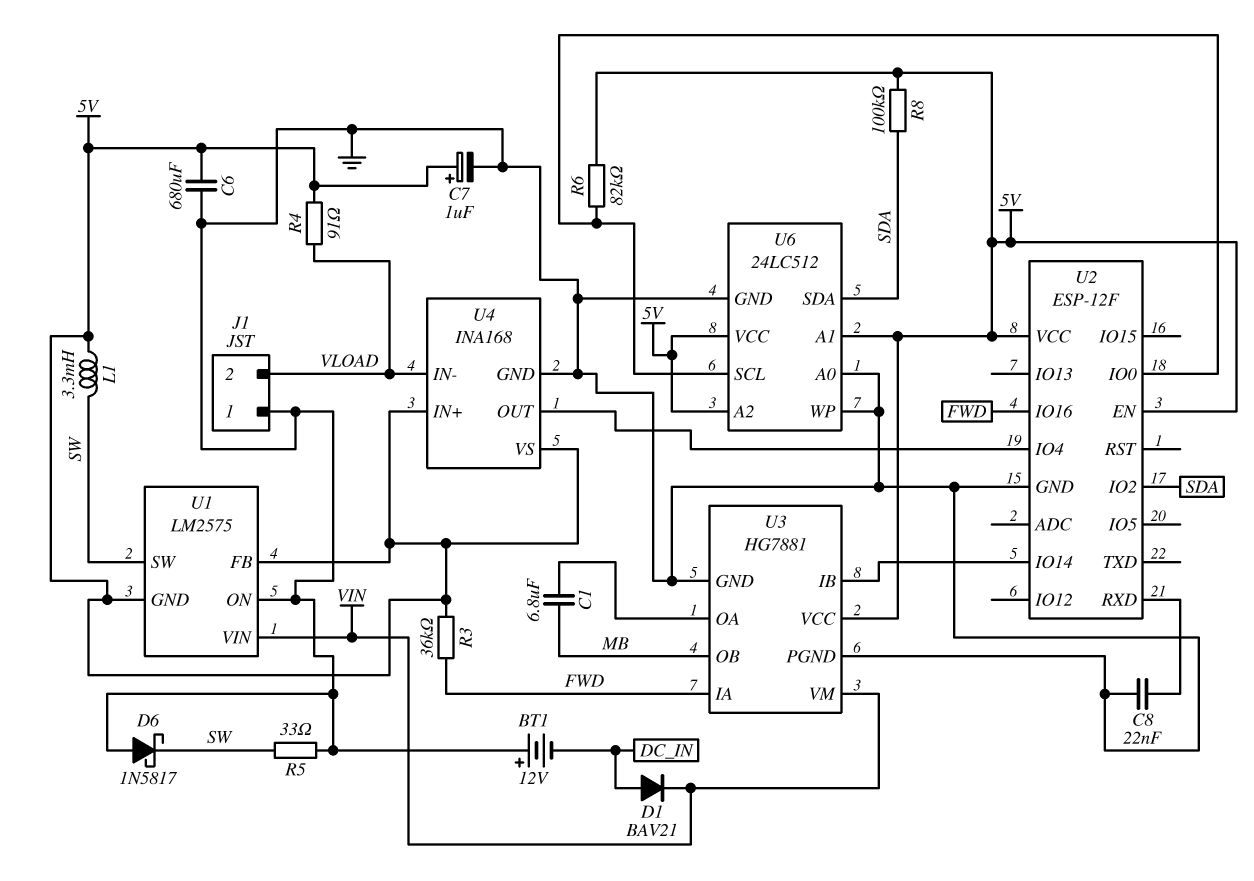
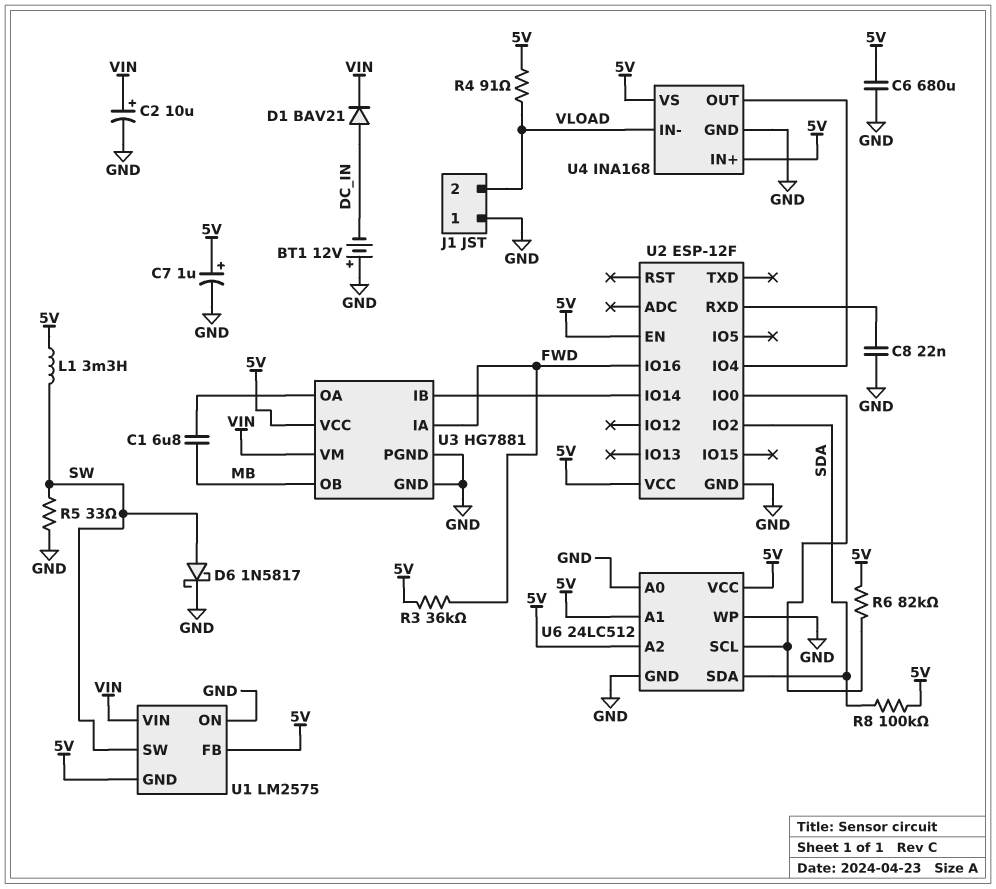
C2: none -> 10uF (plus VIN, minus GND)
D6: schottky 1N5817 (A GND, K SW) -> schottky 1N5817 (A SW, K GND)

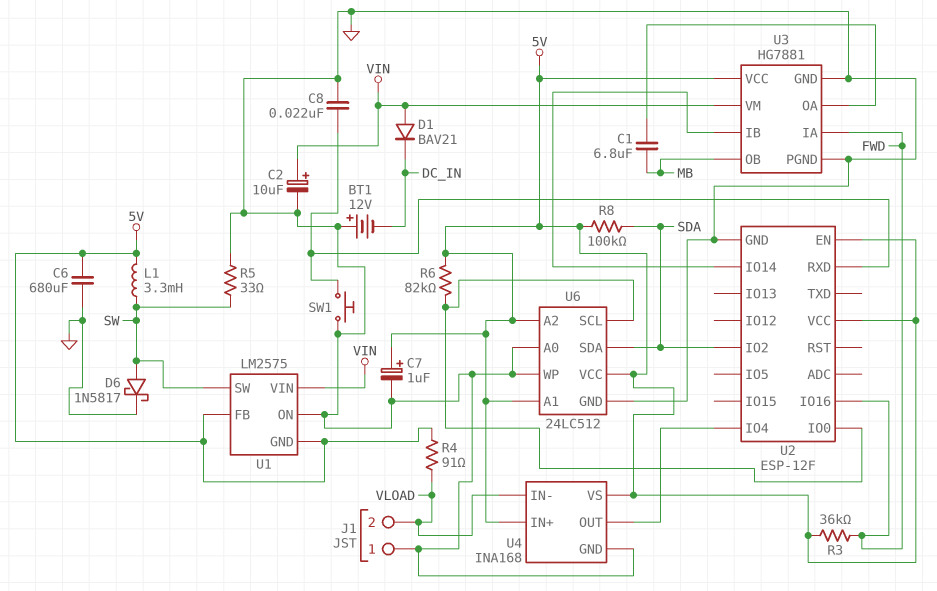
D1: diode BAV21 (A DC_IN, K VIN) -> diode BAV21 (A VIN, K DC_IN)
SW1: none -> button (GND, U2/RXD)

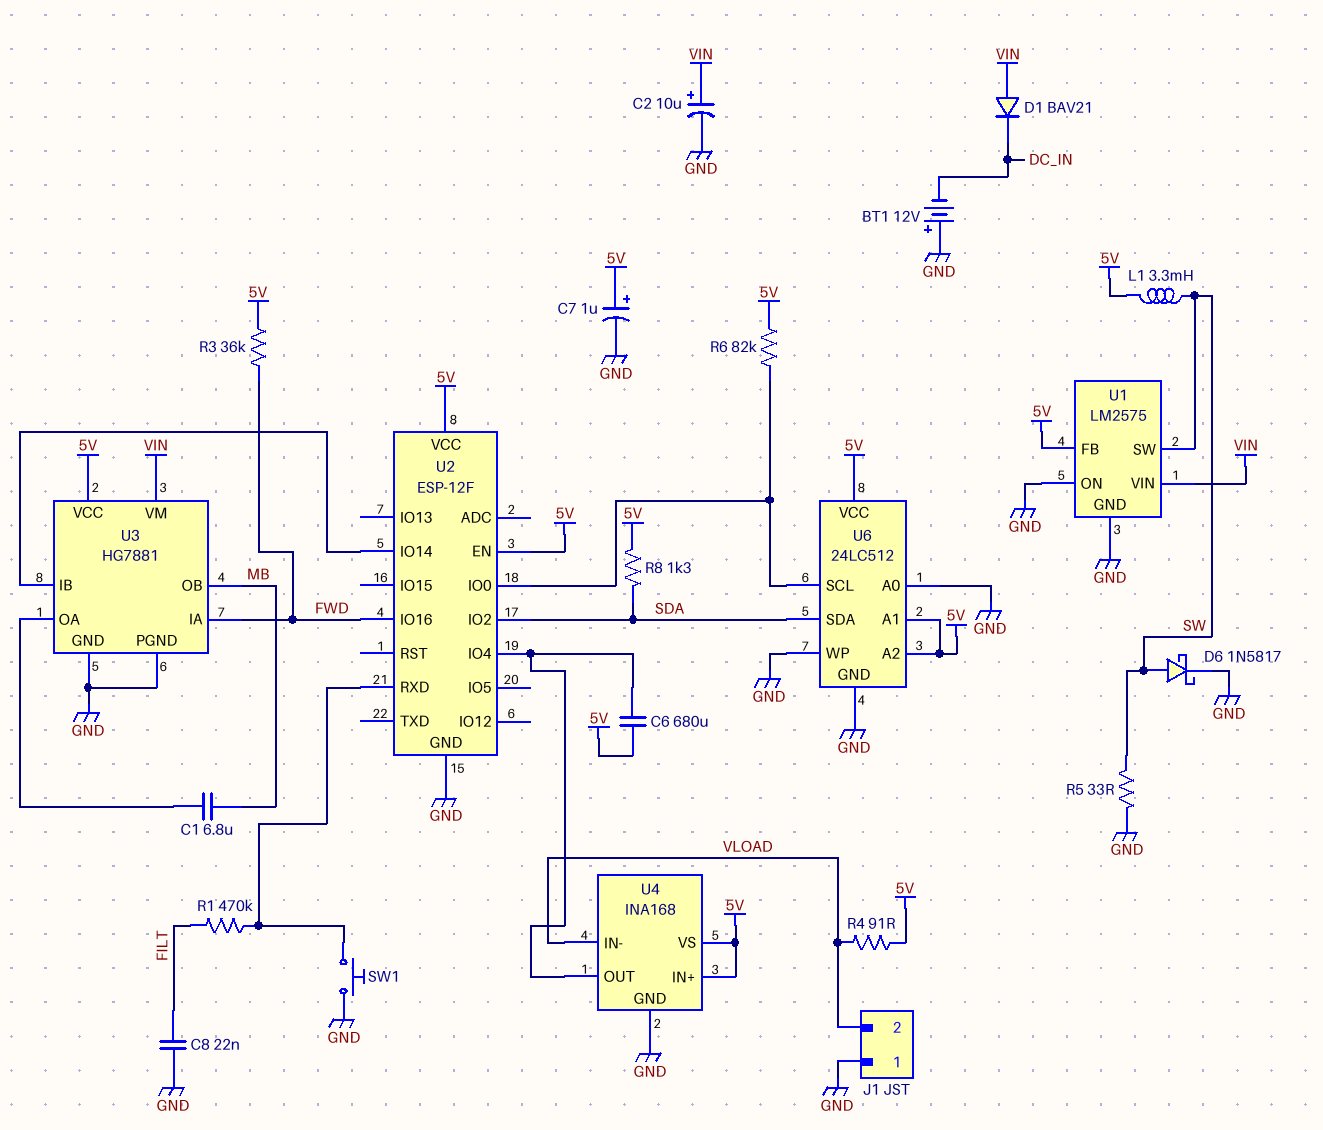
C6: 680uF (5V, GND) -> 680uF (5V, U2/IO4)
C8: 22nF (GND, U2/RXD) -> 22nF (FILT, GND)
R1: none -> 470k (FILT, U2/RXD)
R8: 100k (5V, SDA) -> 1.3k (5V, SDA)
U1 pin GND: 5V -> GND

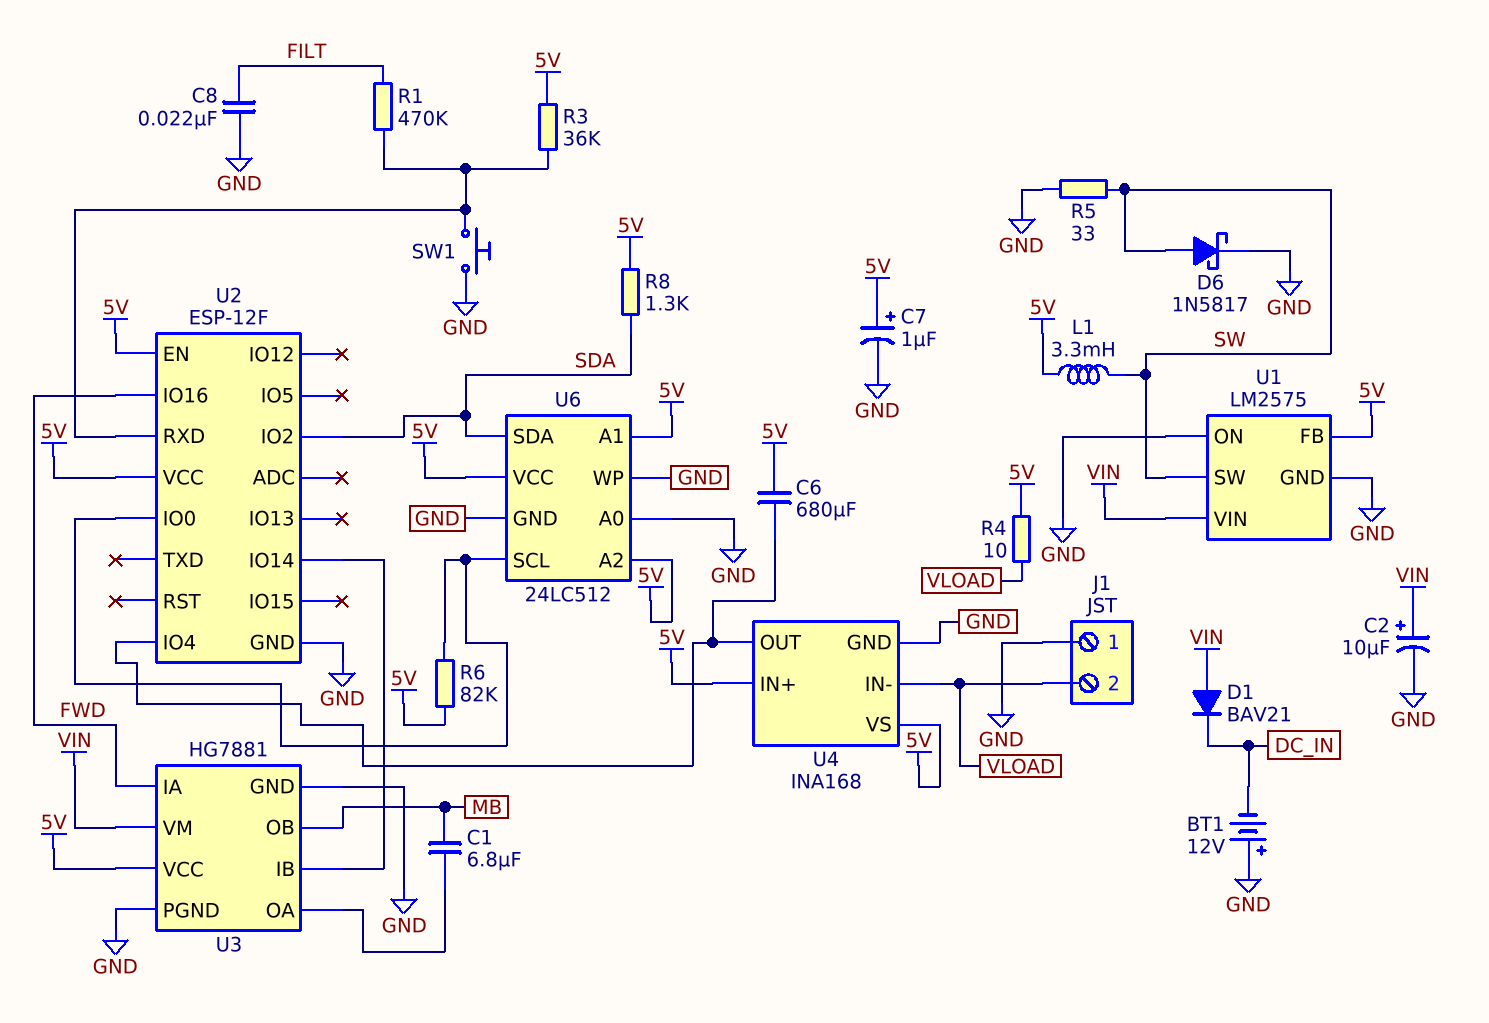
R3: 36k (5V, FWD) -> 36k (5V, U2/RXD)
R4: 91 (5V, VLOAD) -> 10 (5V, VLOAD)

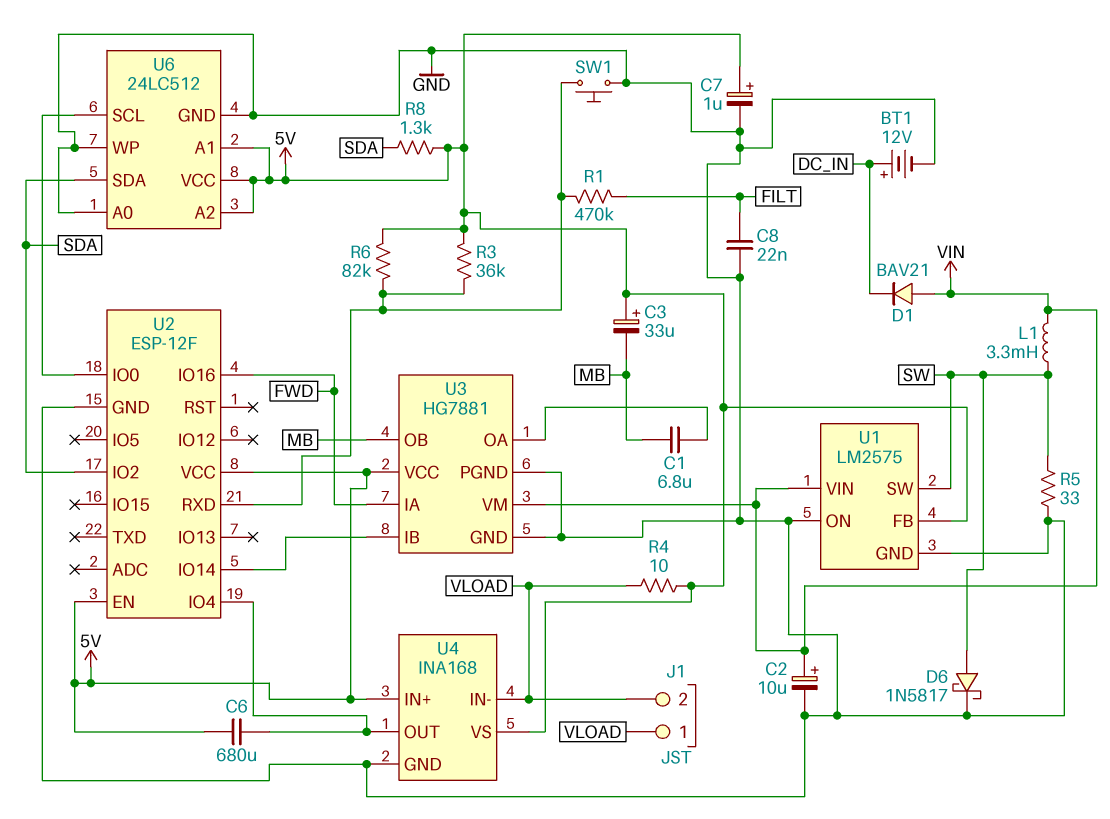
BT1: 12V (plus GND, minus DC_IN) -> 12V (plus DC_IN, minus GND)
C3: none -> 33uF (plus 5V, minus MB)
J1 pin 1: GND -> VLOAD
L1: 3.3mH (5V, SW) -> 3.3mH (SW, VIN)
R6: 82k (5V, U2/IO0) -> 82k (5V, U2/RXD)

